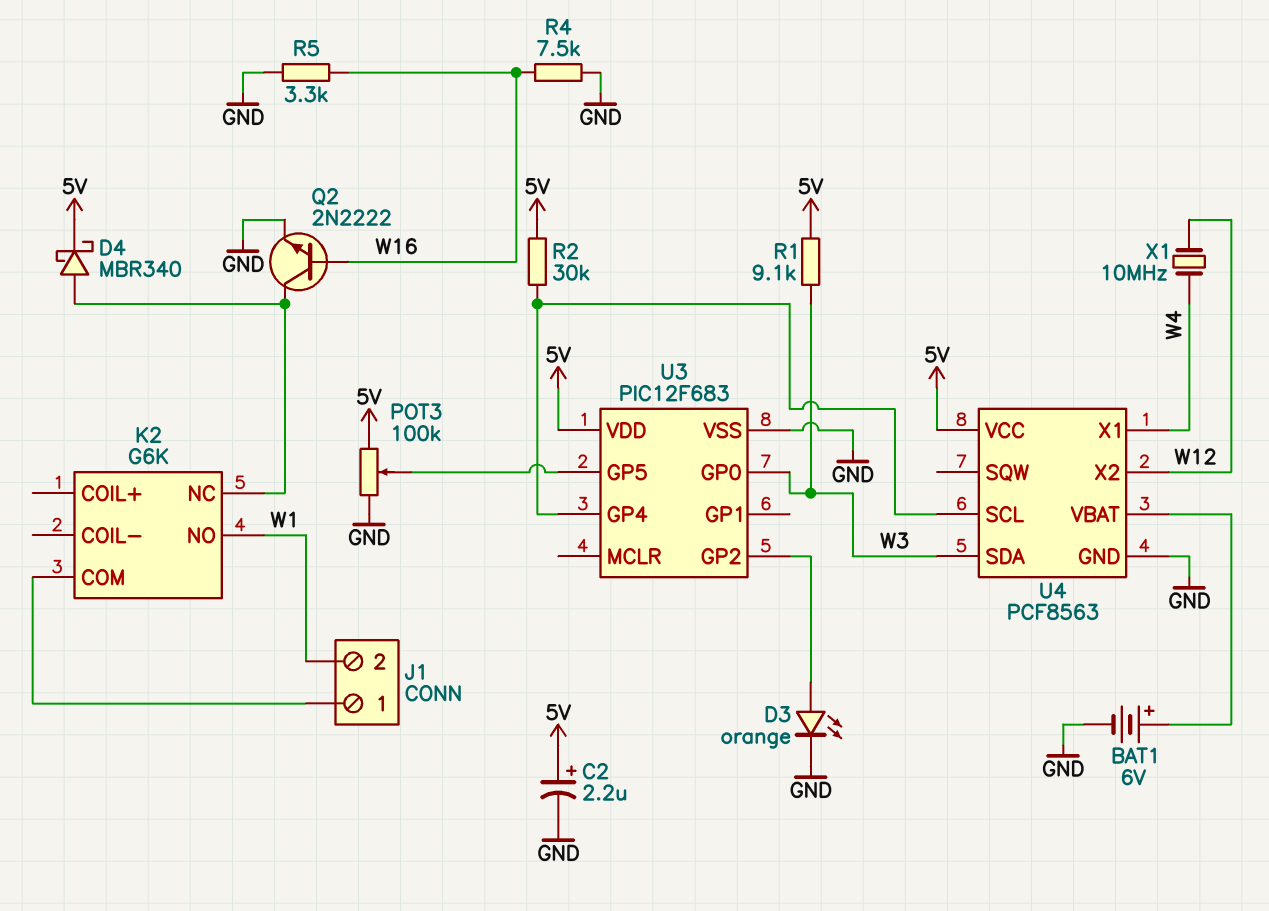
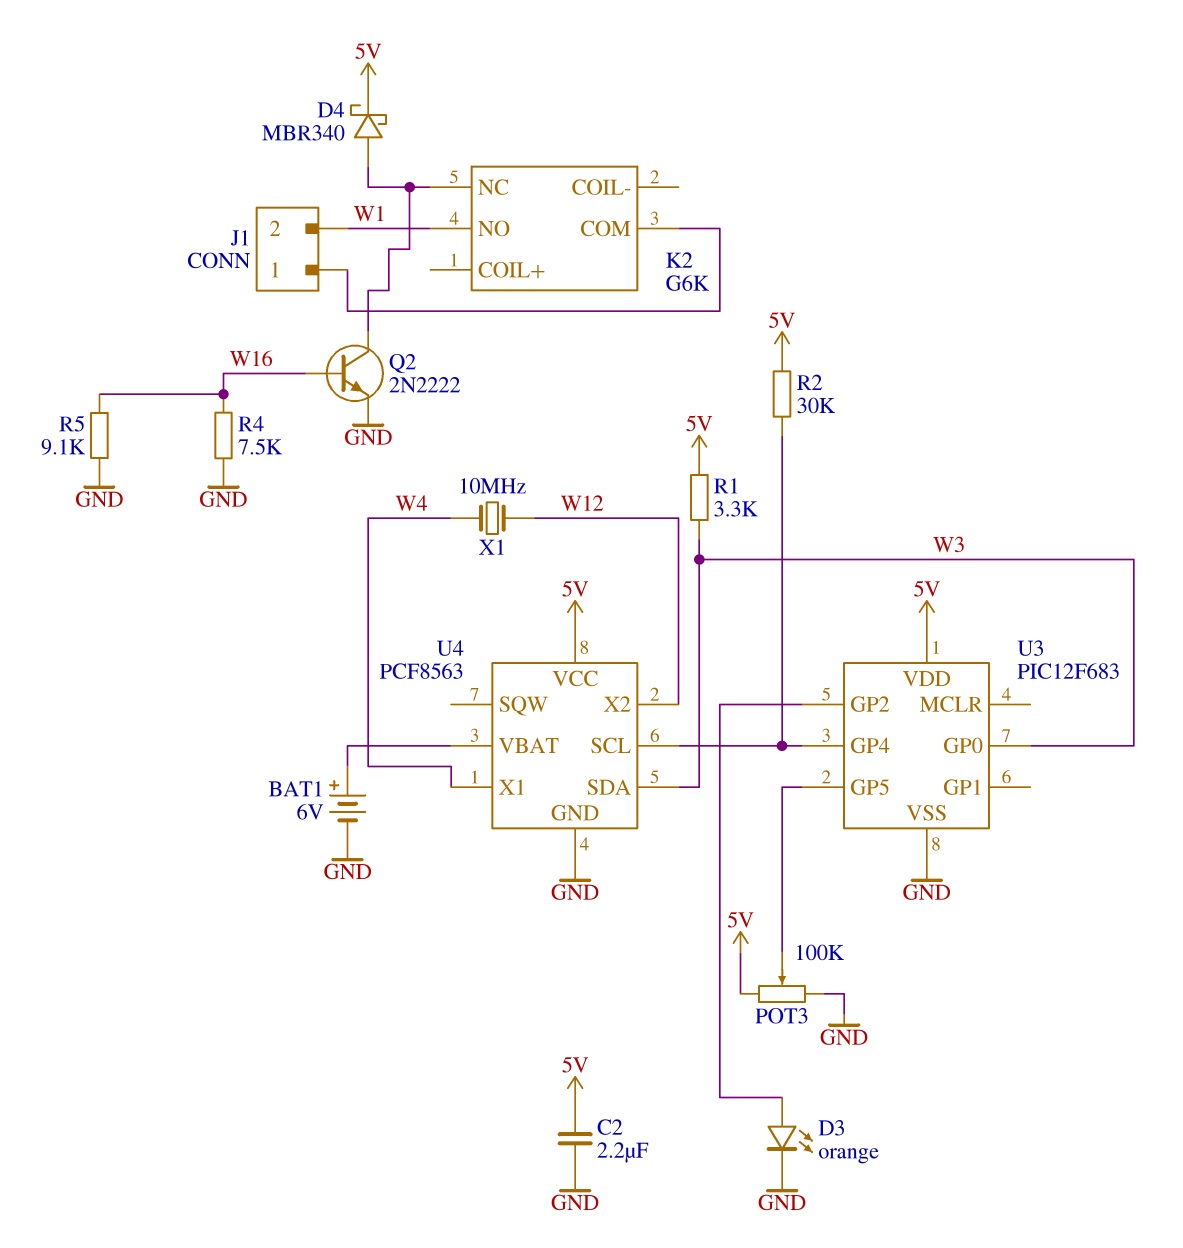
C2: 2.2uF (plus 5V, minus GND) -> 2.2uF (5V, GND)
R1: 9.1k (5V, W3) -> 3.3k (5V, W3)
R5: 3.3k (GND, W16) -> 9.1k (GND, W16)

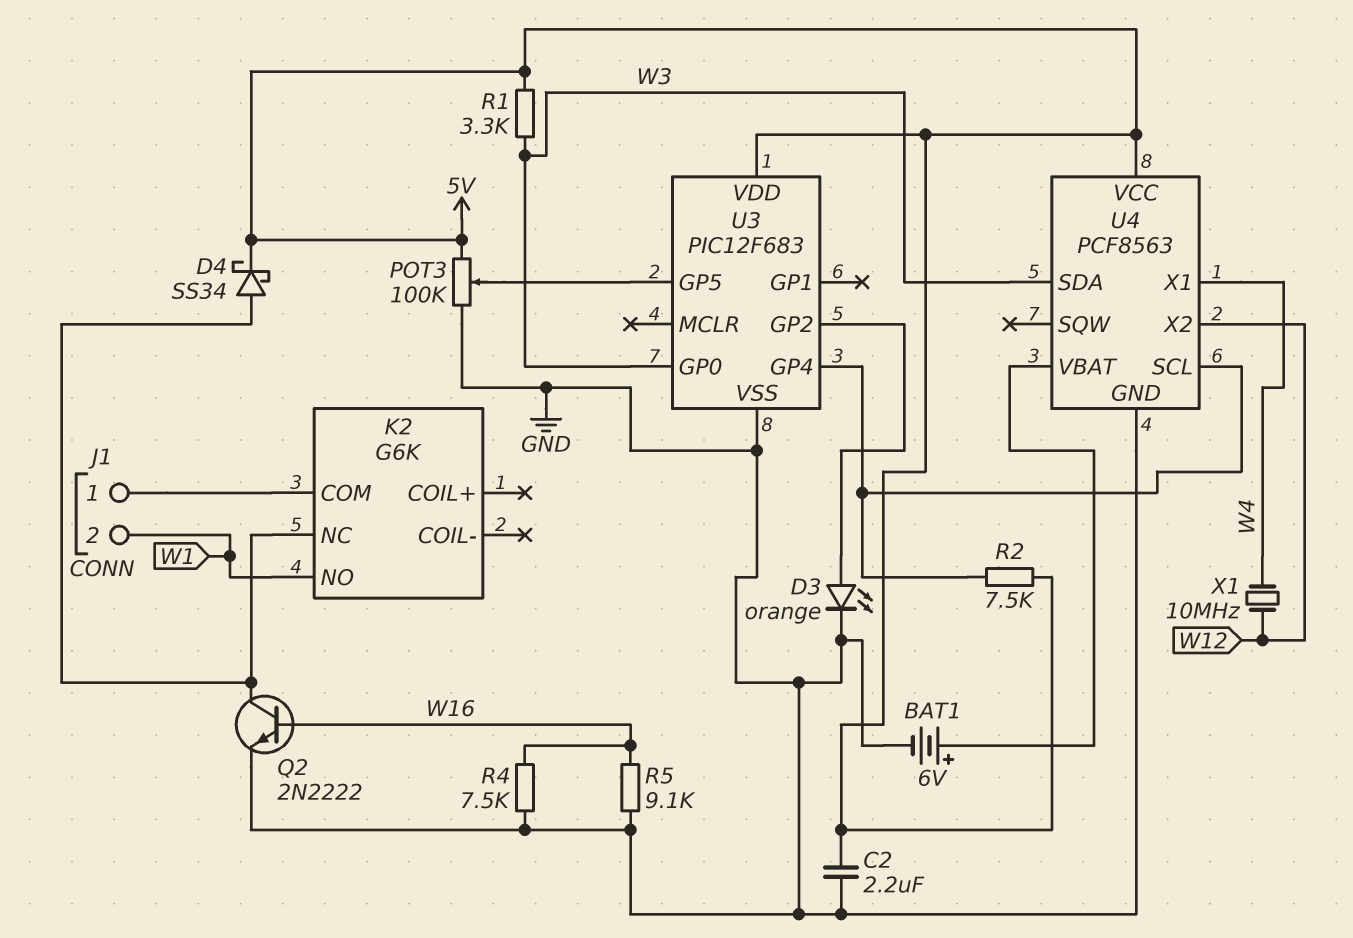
D4: schottky MBR340 (A K2/NC, K 5V) -> schottky SS34 (A K2/NC, K 5V)
R2: 30k (5V, U3/GP4) -> 7.5k (5V, U3/GP4)

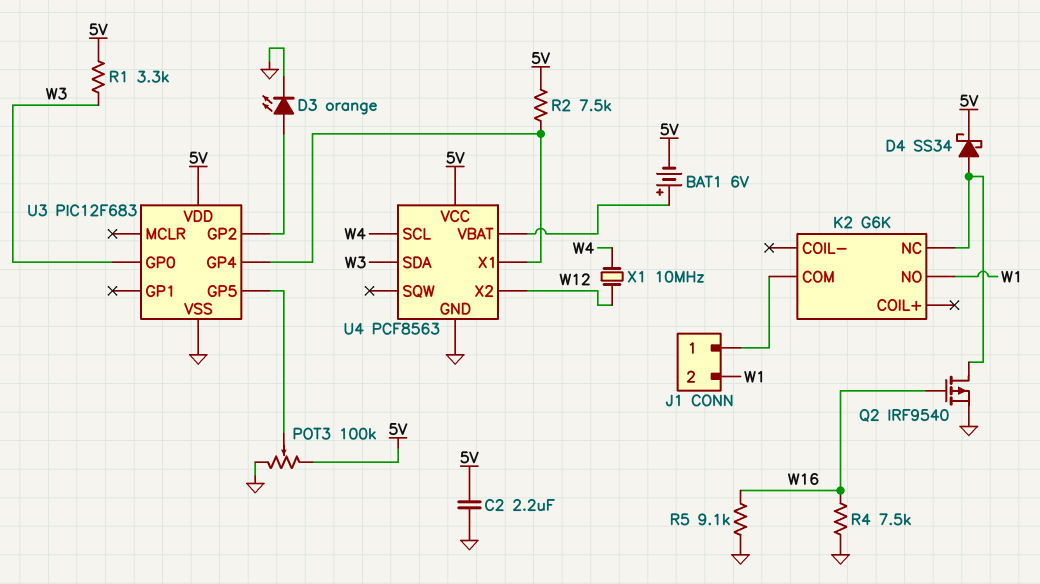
BAT1: 6V (plus U4/VBAT, minus GND) -> 6V (plus U4/VBAT, minus 5V)
Q2: NPN 2N2222 (B W16, C K2/NC, E GND) -> PMOS IRF9540 (G W16, D K2/NC, S GND)
U4 pin SCL: U3/GP4 -> W4
U4 pin X1: W4 -> U3/GP4

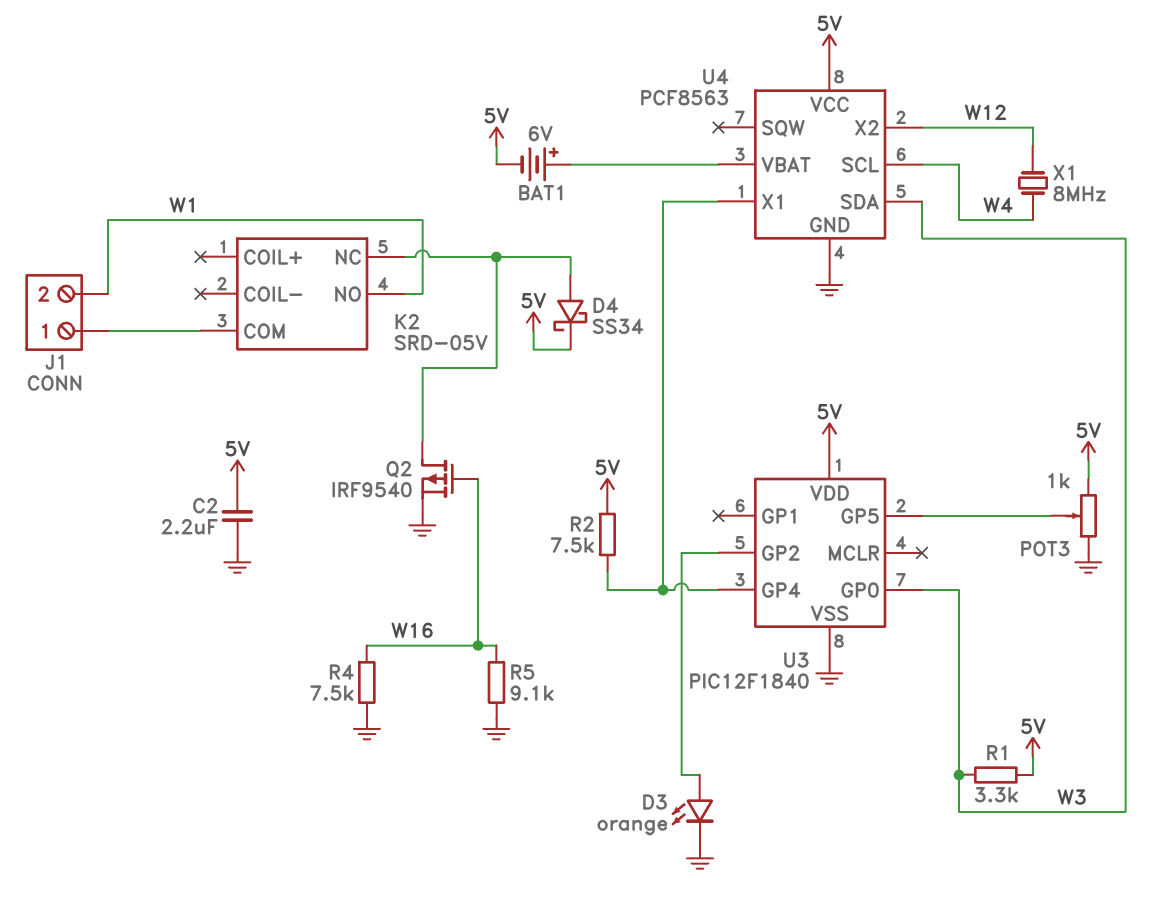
K2: G6K -> SRD-05V
POT3: 100k (5V, GND, wiper U3/GP5) -> 1k (5V, GND, wiper U3/GP5)
U3: PIC12F683 -> PIC12F1840
X1: 10MHz (W4, W12) -> 8MHz (W4, W12)

